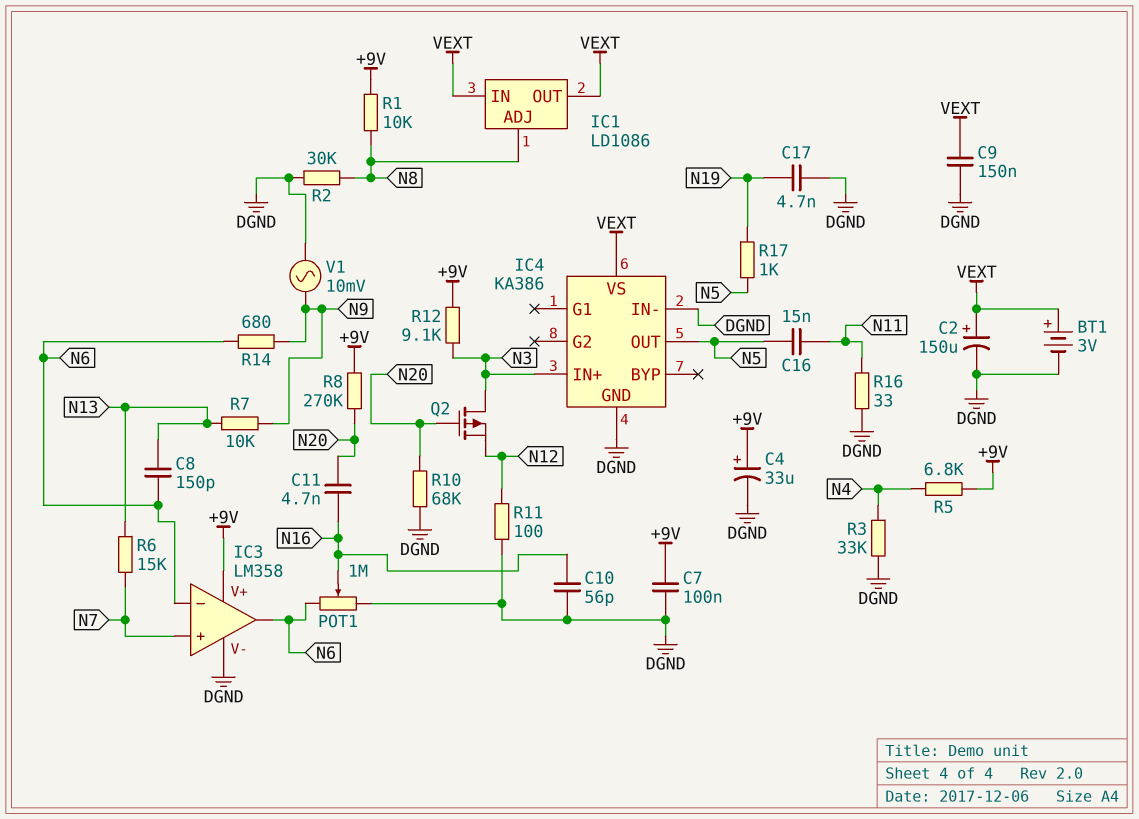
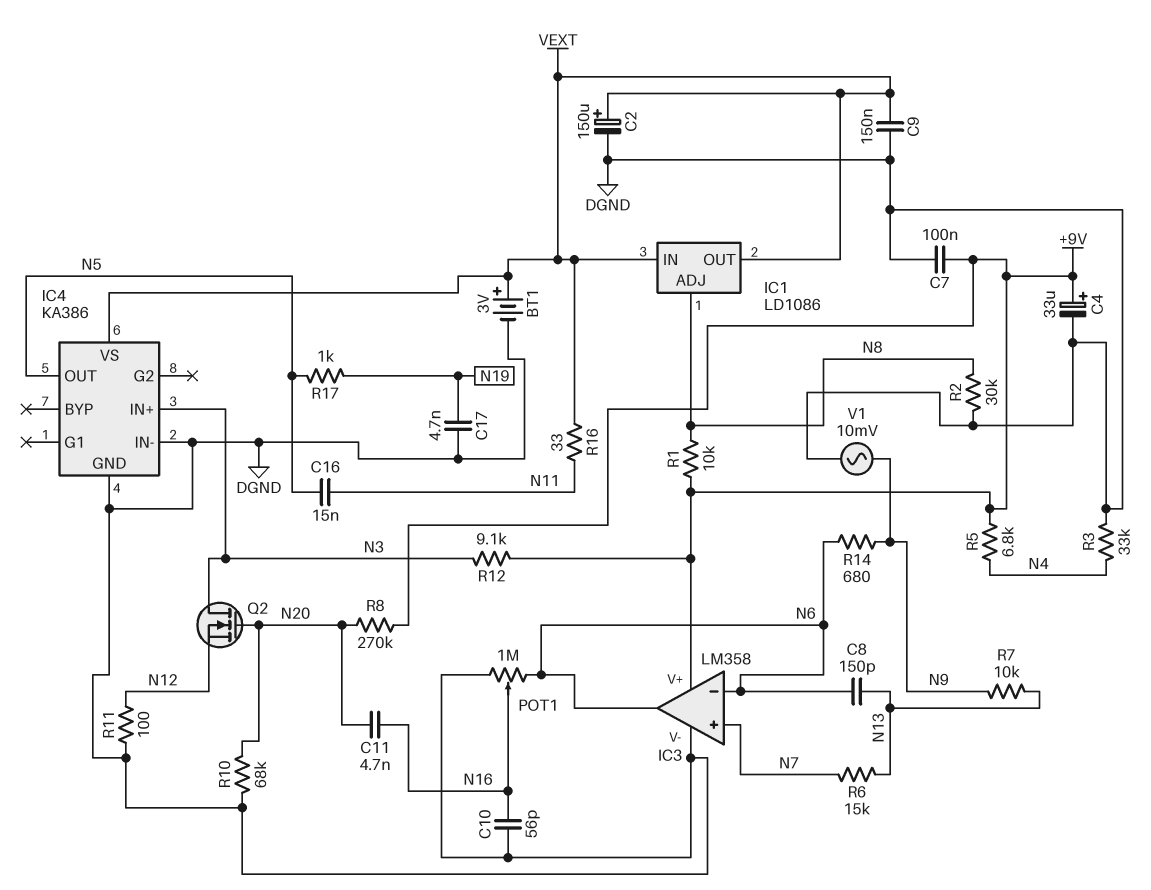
Q2: PMOS (G N20, D N3, S N12) -> NMOS (G N20, D N3, S N12)
R16: 33 (DGND, N11) -> 33 (N11, VEXT)

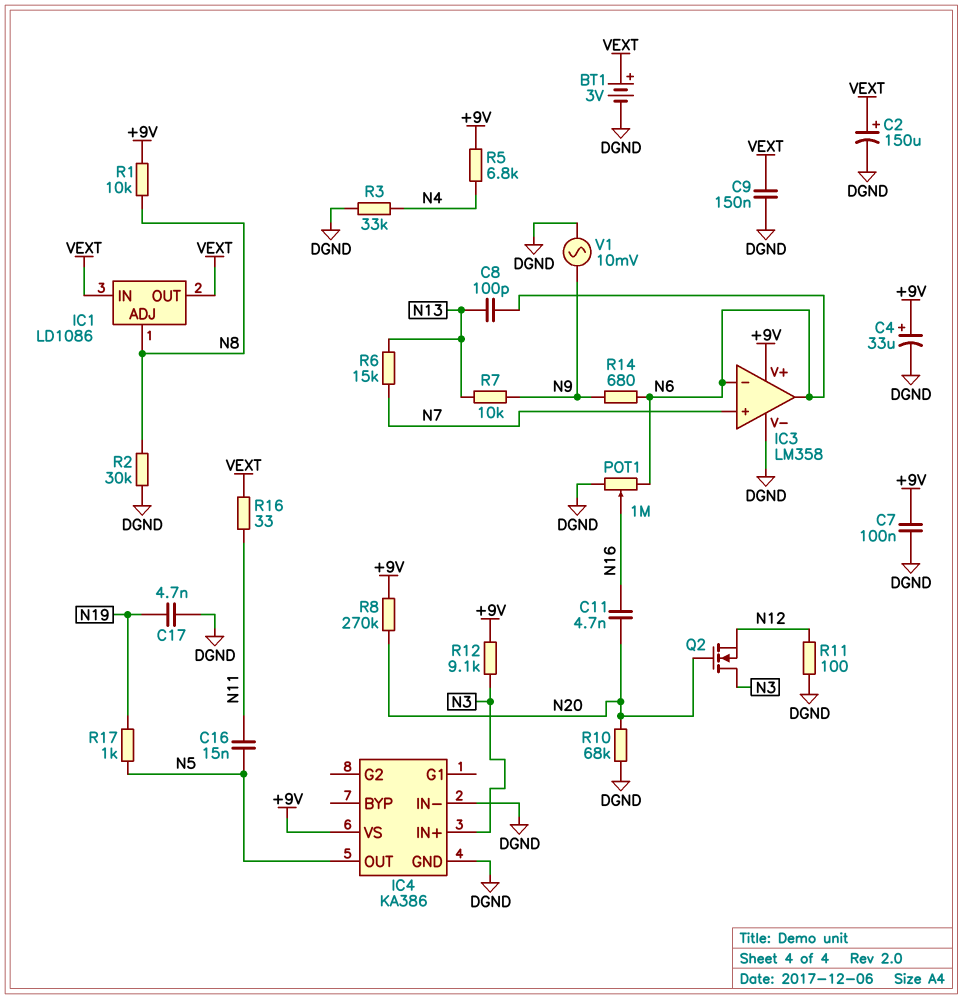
C8: 150pF (N6, N13) -> 100pF (N6, N13)
C10: 56pF (DGND, N16) -> none
IC4 pin VS: VEXT -> +9V

